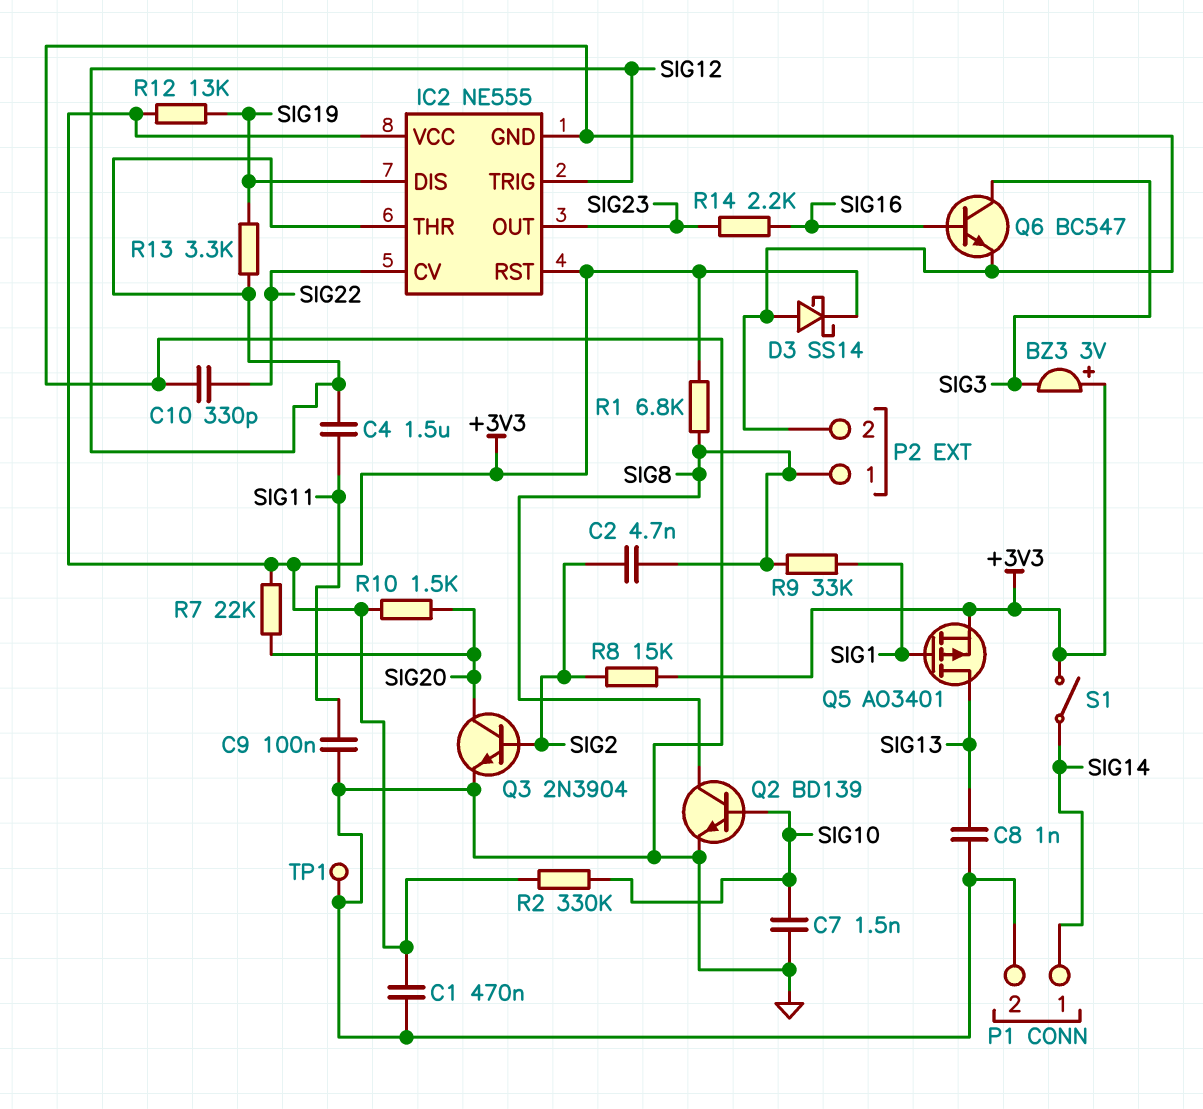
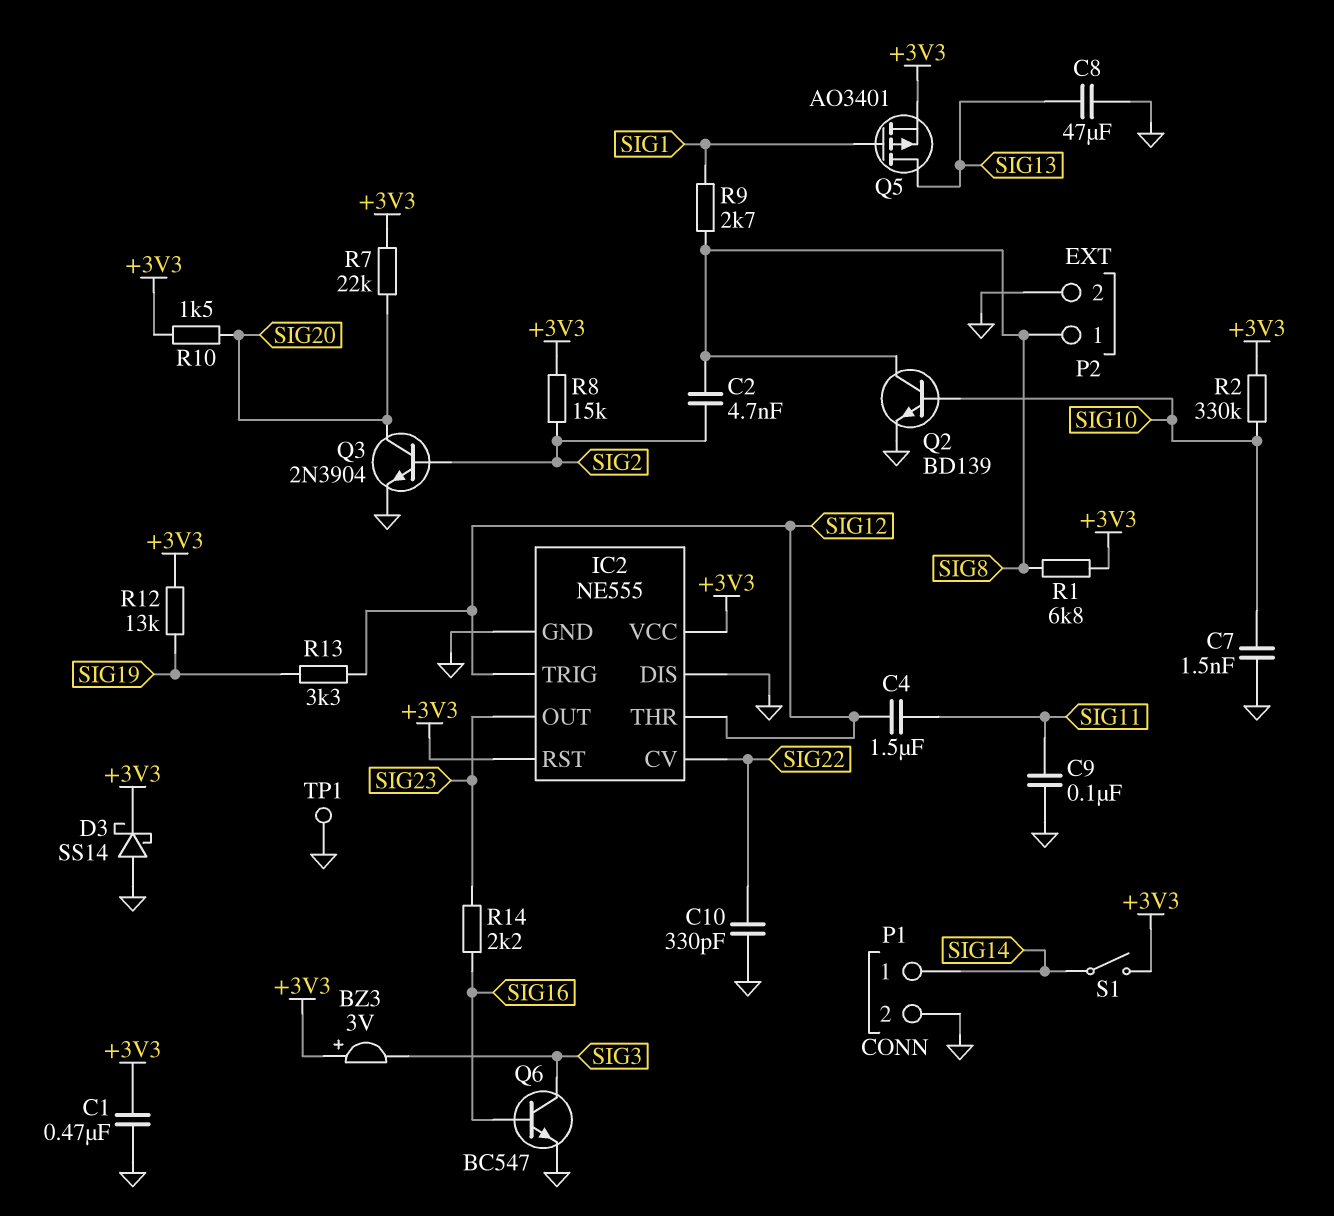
C8: 1nF (GND, SIG13) -> 47uF (GND, SIG13)
IC2 pin DIS: SIG19 -> GND
R9: 33k (SIG1, SIG8) -> 2.7k (SIG1, SIG8)

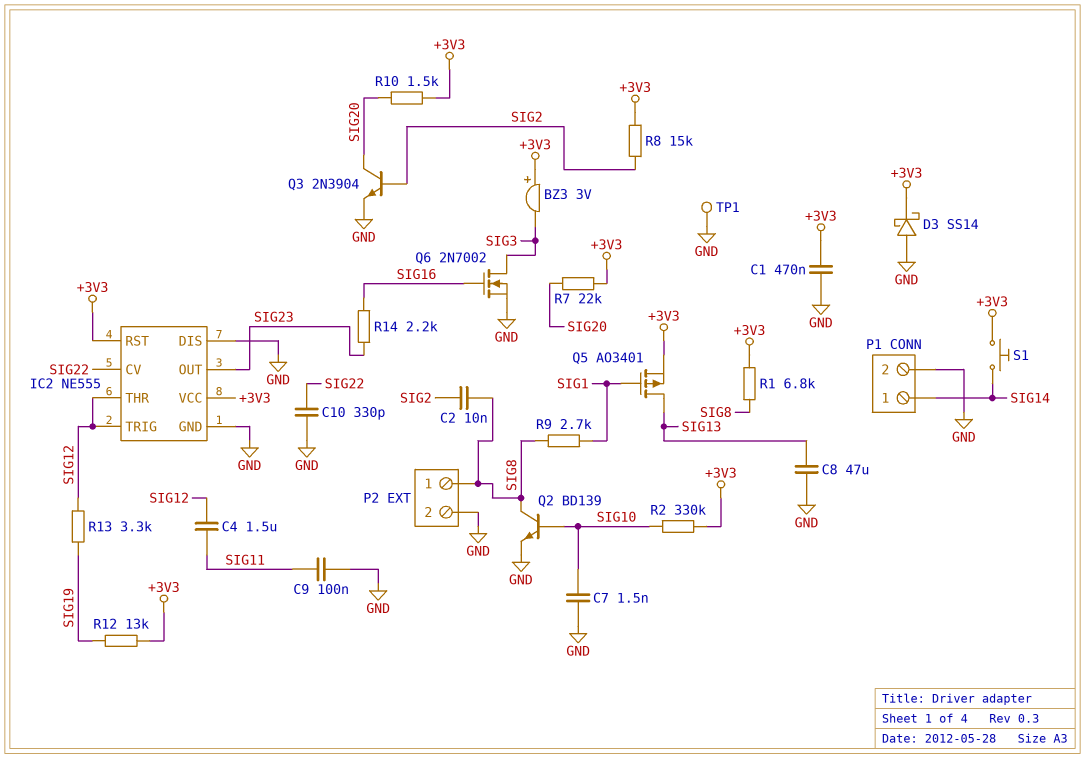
C2: 4.7nF (SIG2, SIG8) -> 10nF (SIG2, SIG8)
Q6: NPN BC547 (B SIG16, C SIG3, E GND) -> NMOS 2N7002 (G SIG16, D SIG3, S GND)
S1: switch (+3V3, SIG14) -> button (+3V3, SIG14)

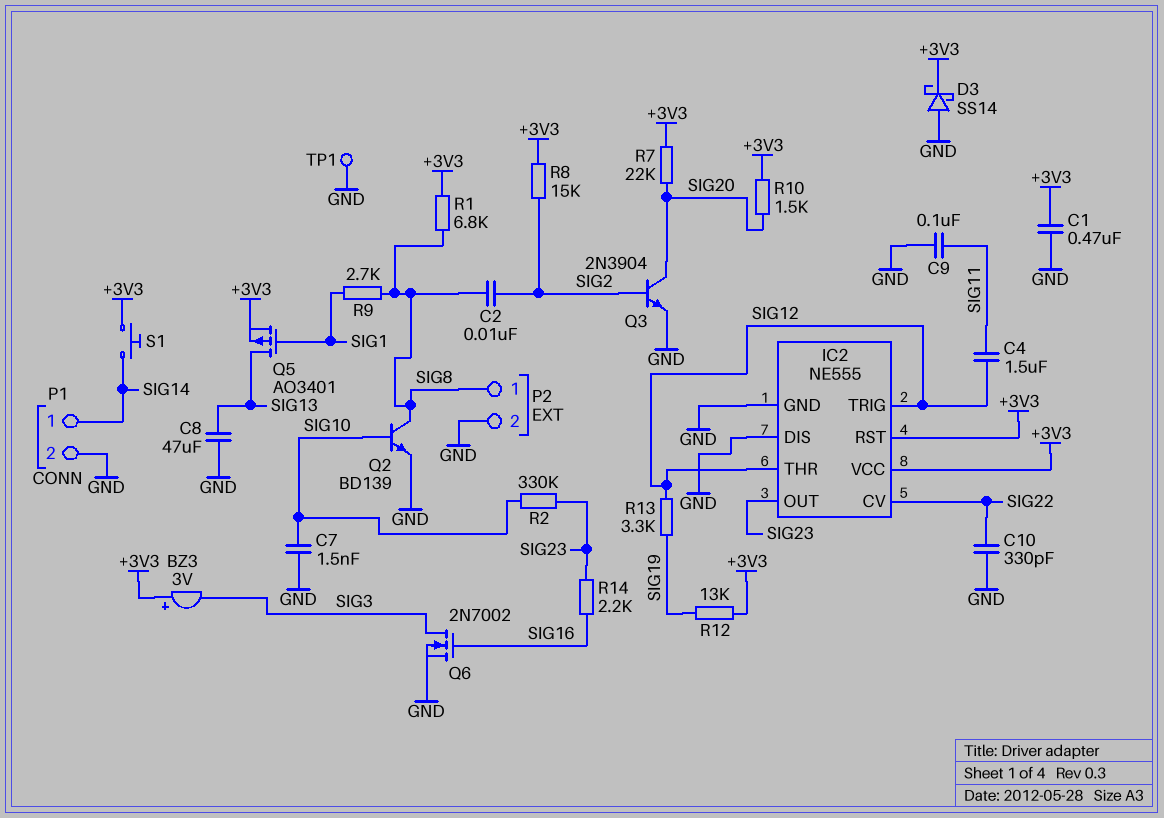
R2: 330k (+3V3, SIG10) -> 330k (SIG10, SIG23)

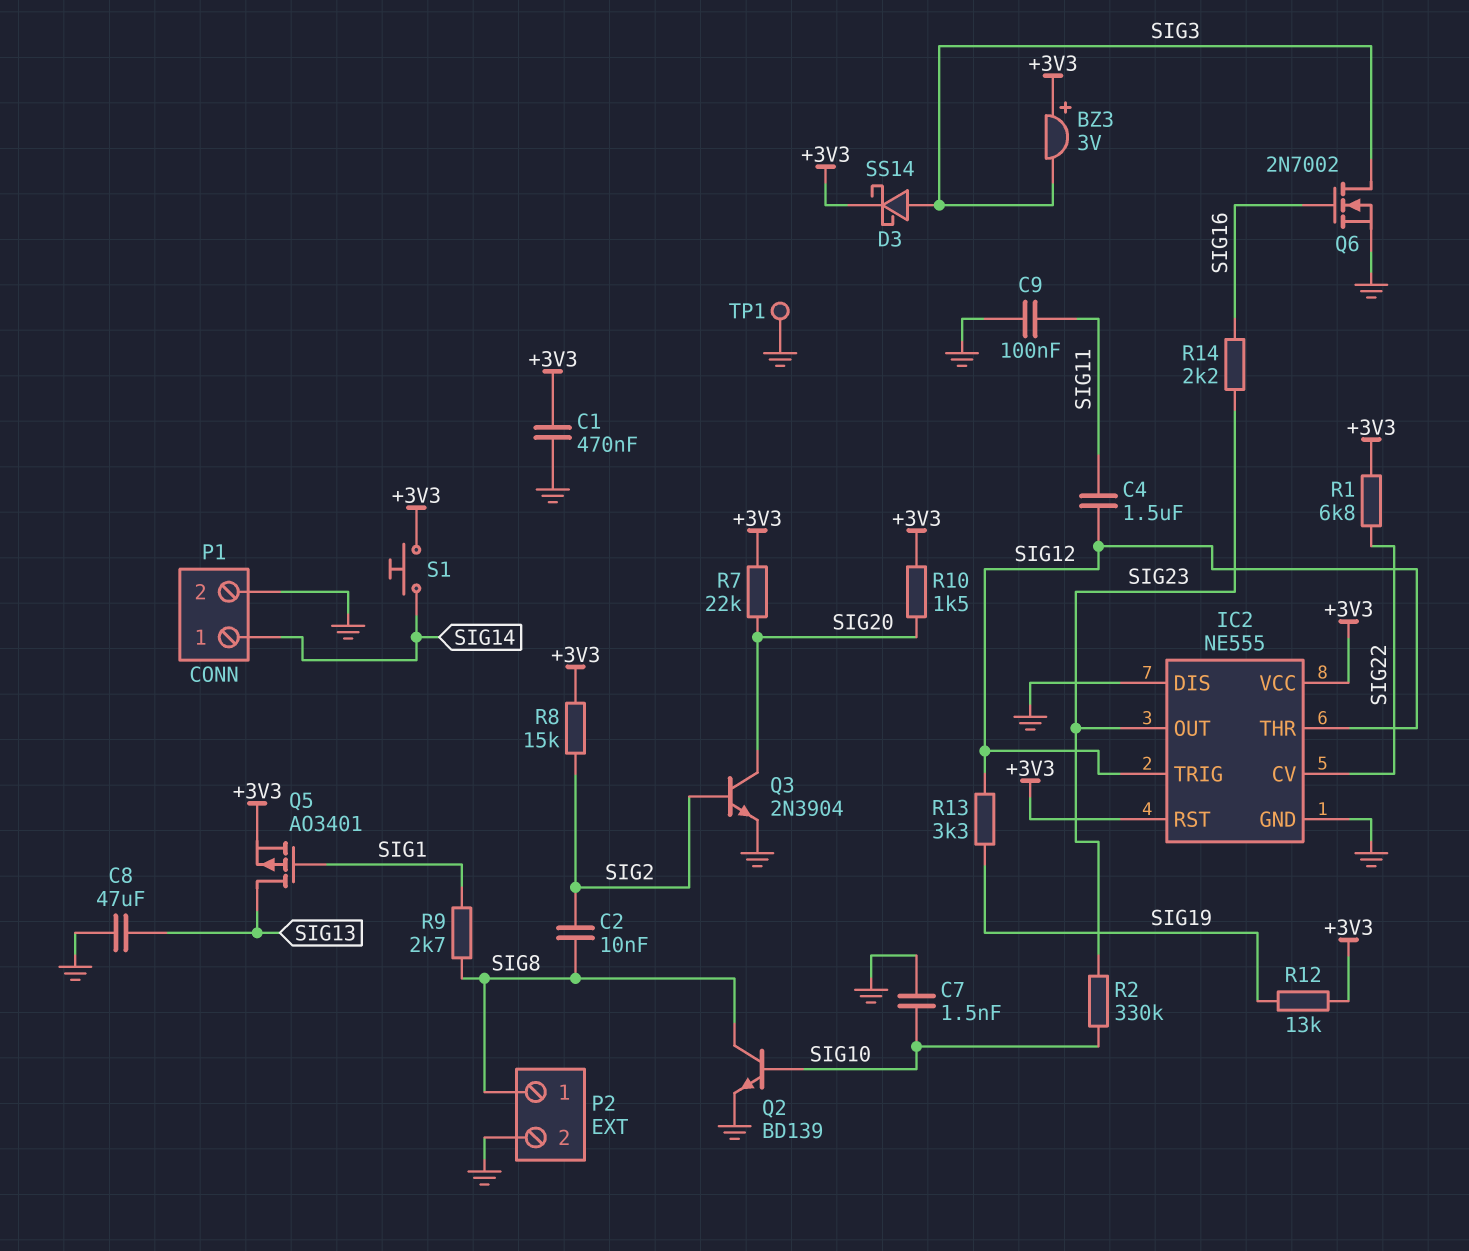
C10: 330pF (GND, SIG22) -> none
D3: schottky SS14 (A GND, K +3V3) -> schottky SS14 (A SIG3, K +3V3)
R1: 6.8k (+3V3, SIG8) -> 6.8k (+3V3, SIG22)

